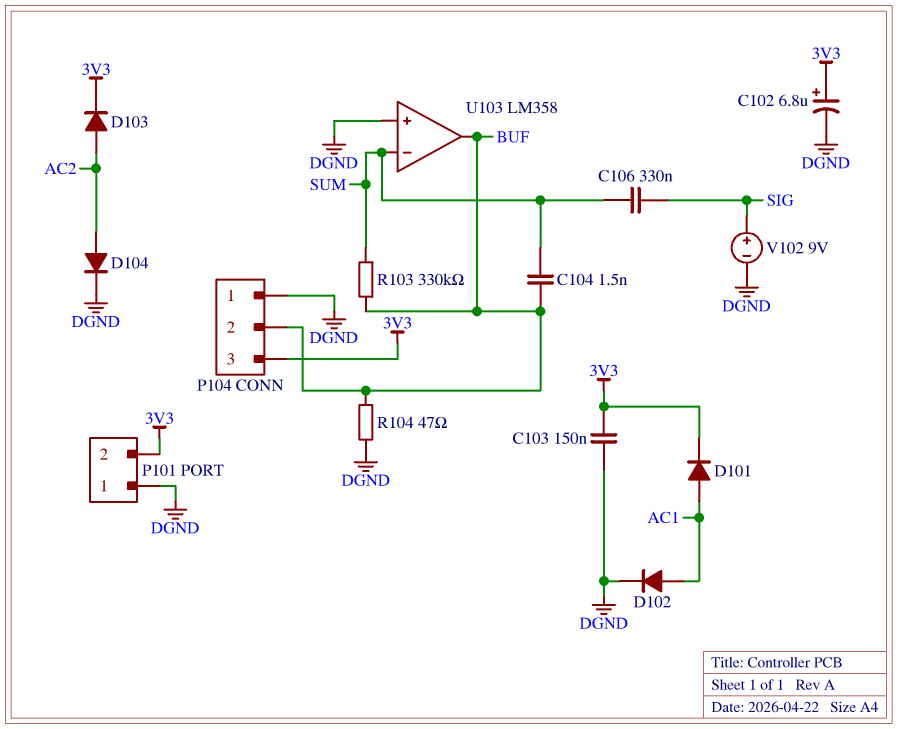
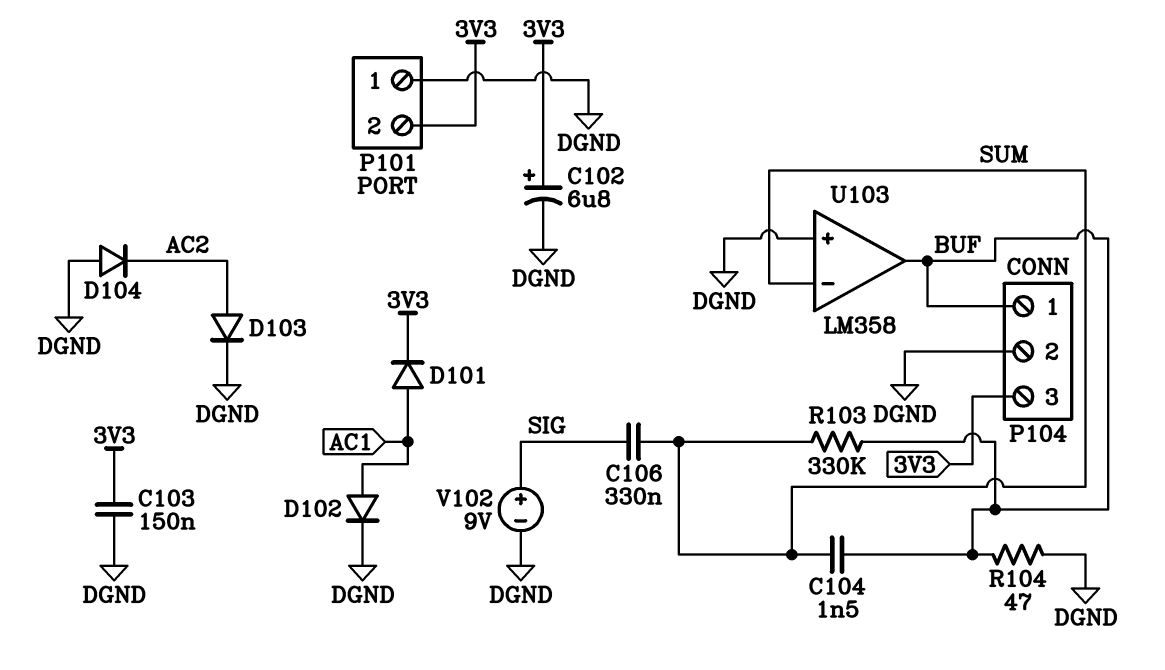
D103: diode (A AC2, K 3V3) -> diode (A AC2, K DGND)
D104: diode (A AC2, K DGND) -> diode (A DGND, K AC2)
P104 pin 1: DGND -> BUF
P104 pin 2: BUF -> DGND

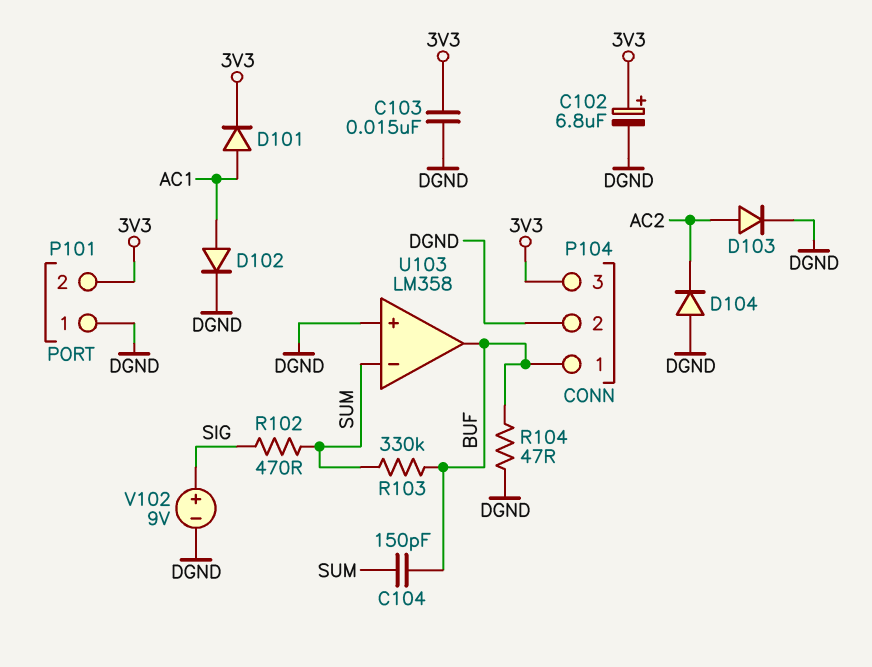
C103: 150nF (3V3, DGND) -> 15nF (3V3, DGND)
C104: 1.5nF (BUF, SUM) -> 150pF (BUF, SUM)
C106: 330nF (SIG, SUM) -> none
R102: none -> 470 (SIG, SUM)

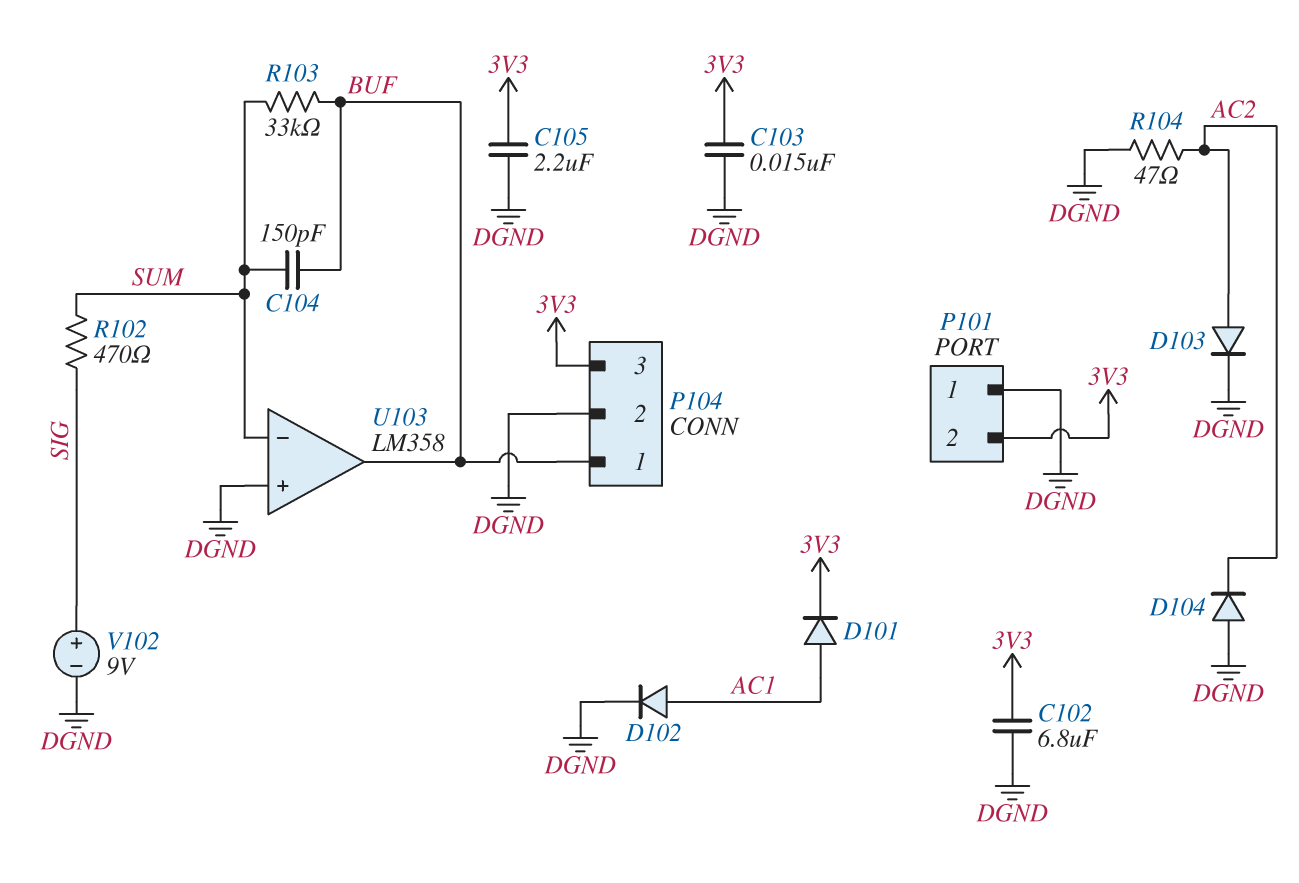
C102: 6.8uF (plus 3V3, minus DGND) -> 6.8uF (3V3, DGND)
C105: none -> 2.2uF (3V3, DGND)
R103: 330k (BUF, SUM) -> 33k (BUF, SUM)
R104: 47 (BUF, DGND) -> 47 (AC2, DGND)

